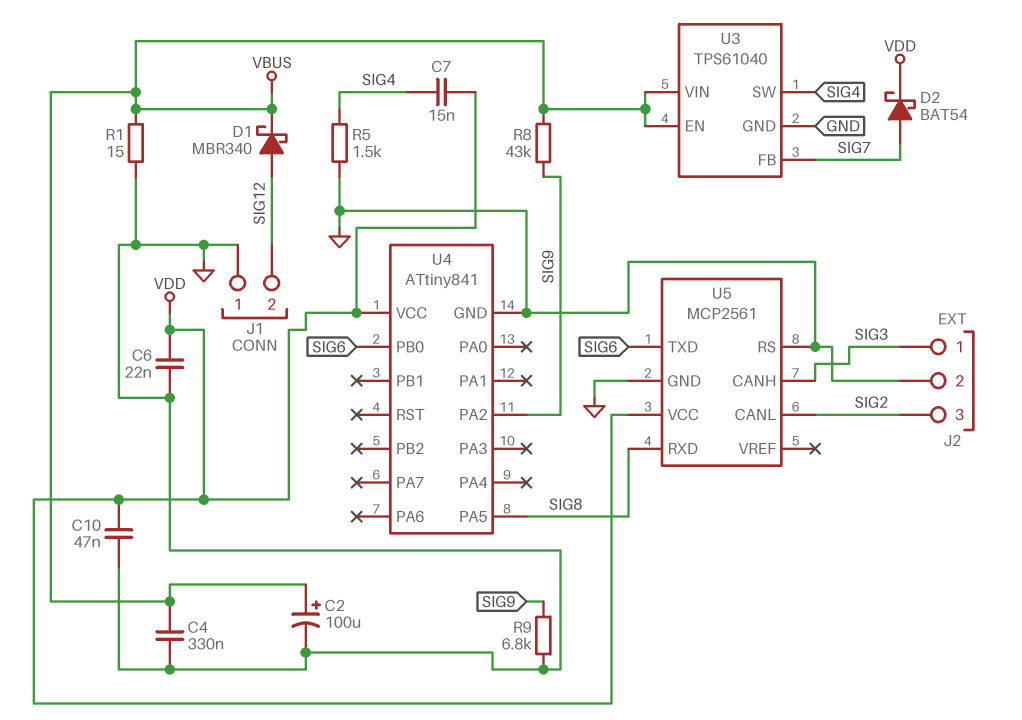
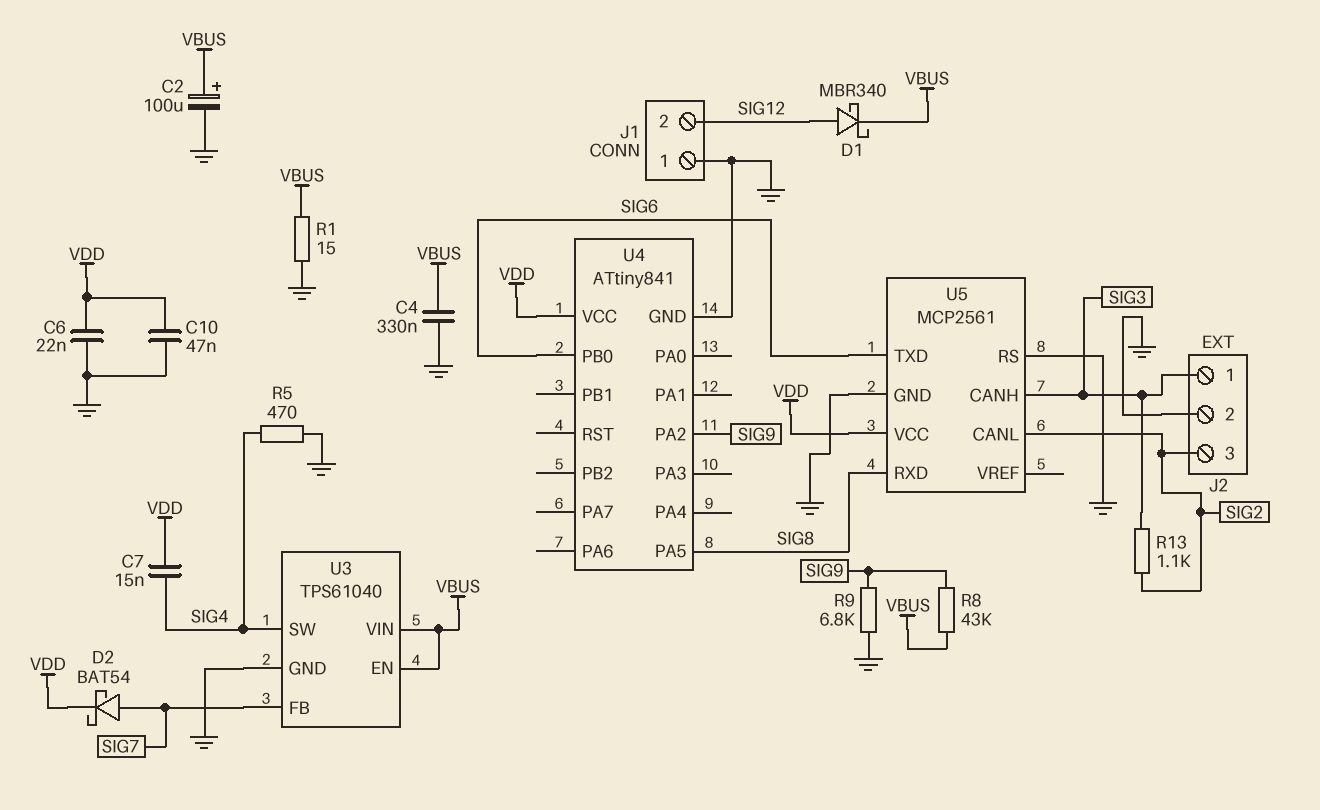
R5: 1.5k (GND, SIG4) -> 470 (GND, SIG4)
R13: none -> 1.1k (SIG2, SIG3)

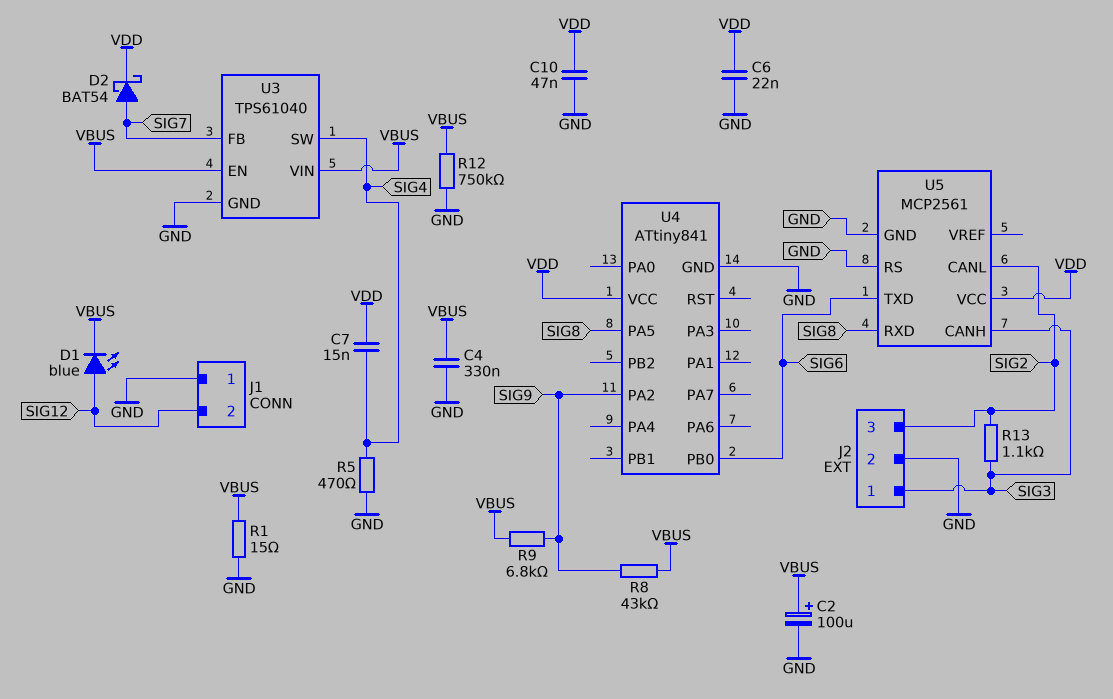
D1: schottky MBR340 (A SIG12, K VBUS) -> LED blue (A SIG12, K VBUS)
R9: 6.8k (GND, SIG9) -> 6.8k (SIG9, VBUS)
R12: none -> 750k (GND, VBUS)

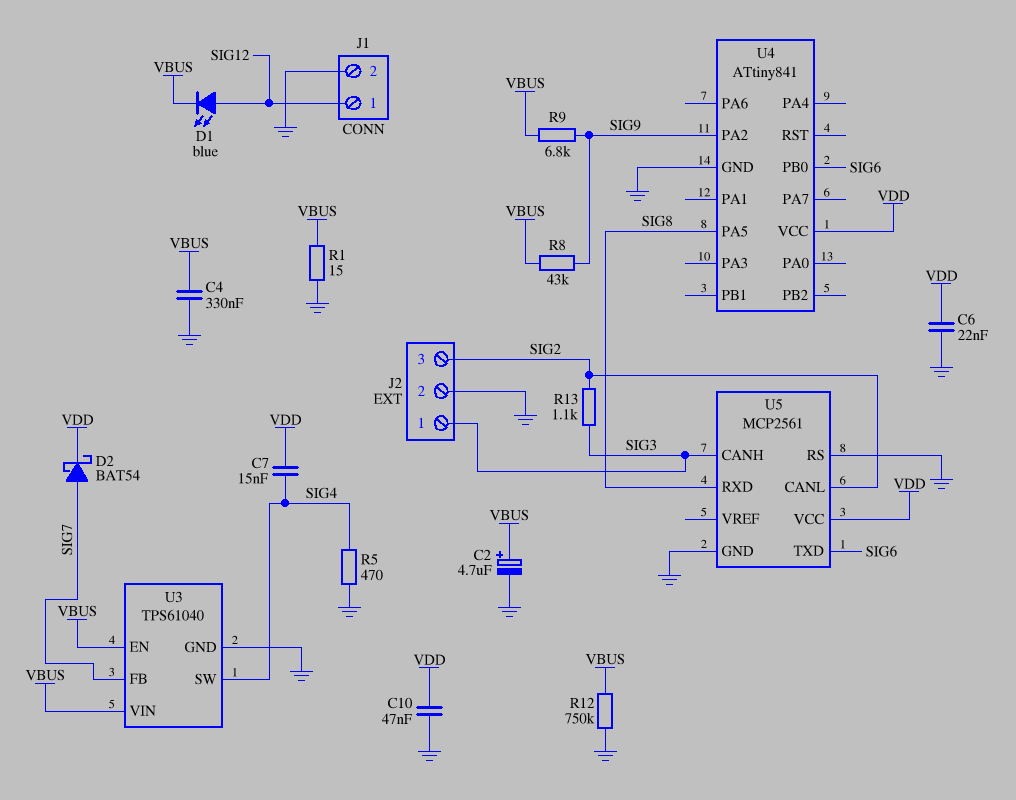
C2: 100uF (plus VBUS, minus GND) -> 4.7uF (plus VBUS, minus GND)
J1 pin 1: GND -> SIG12
J1 pin 2: SIG12 -> GND

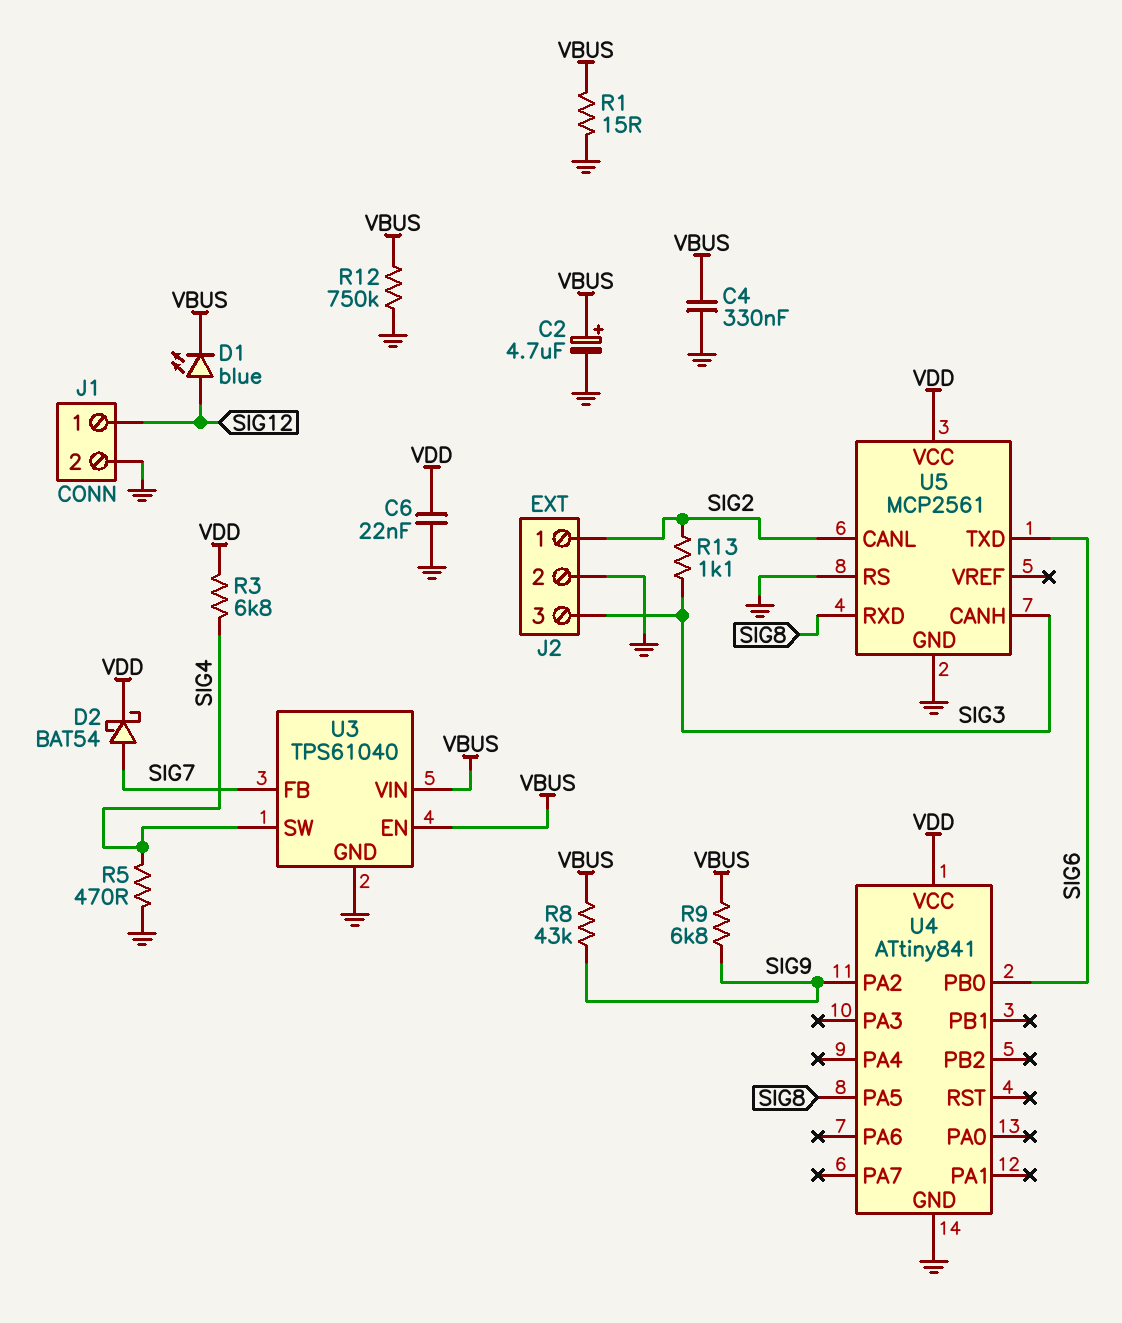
C7: 15nF (SIG4, VDD) -> none
C10: 47nF (GND, VDD) -> none
J2 pin 1: SIG3 -> SIG2
J2 pin 3: SIG2 -> SIG3
R3: none -> 6.8k (SIG4, VDD)

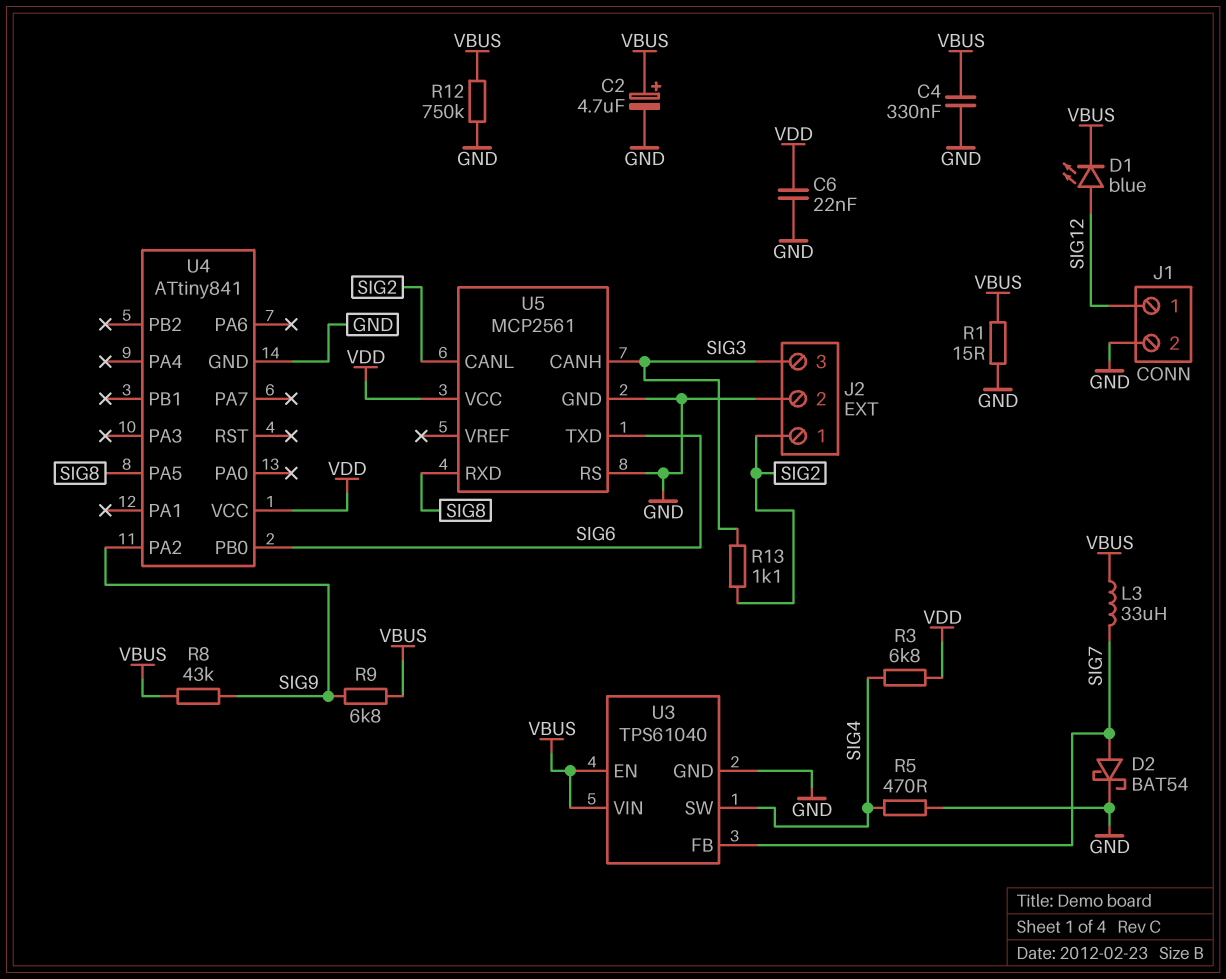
D2: schottky BAT54 (A SIG7, K VDD) -> schottky BAT54 (A SIG7, K GND)
L3: none -> 33uH (SIG7, VBUS)

